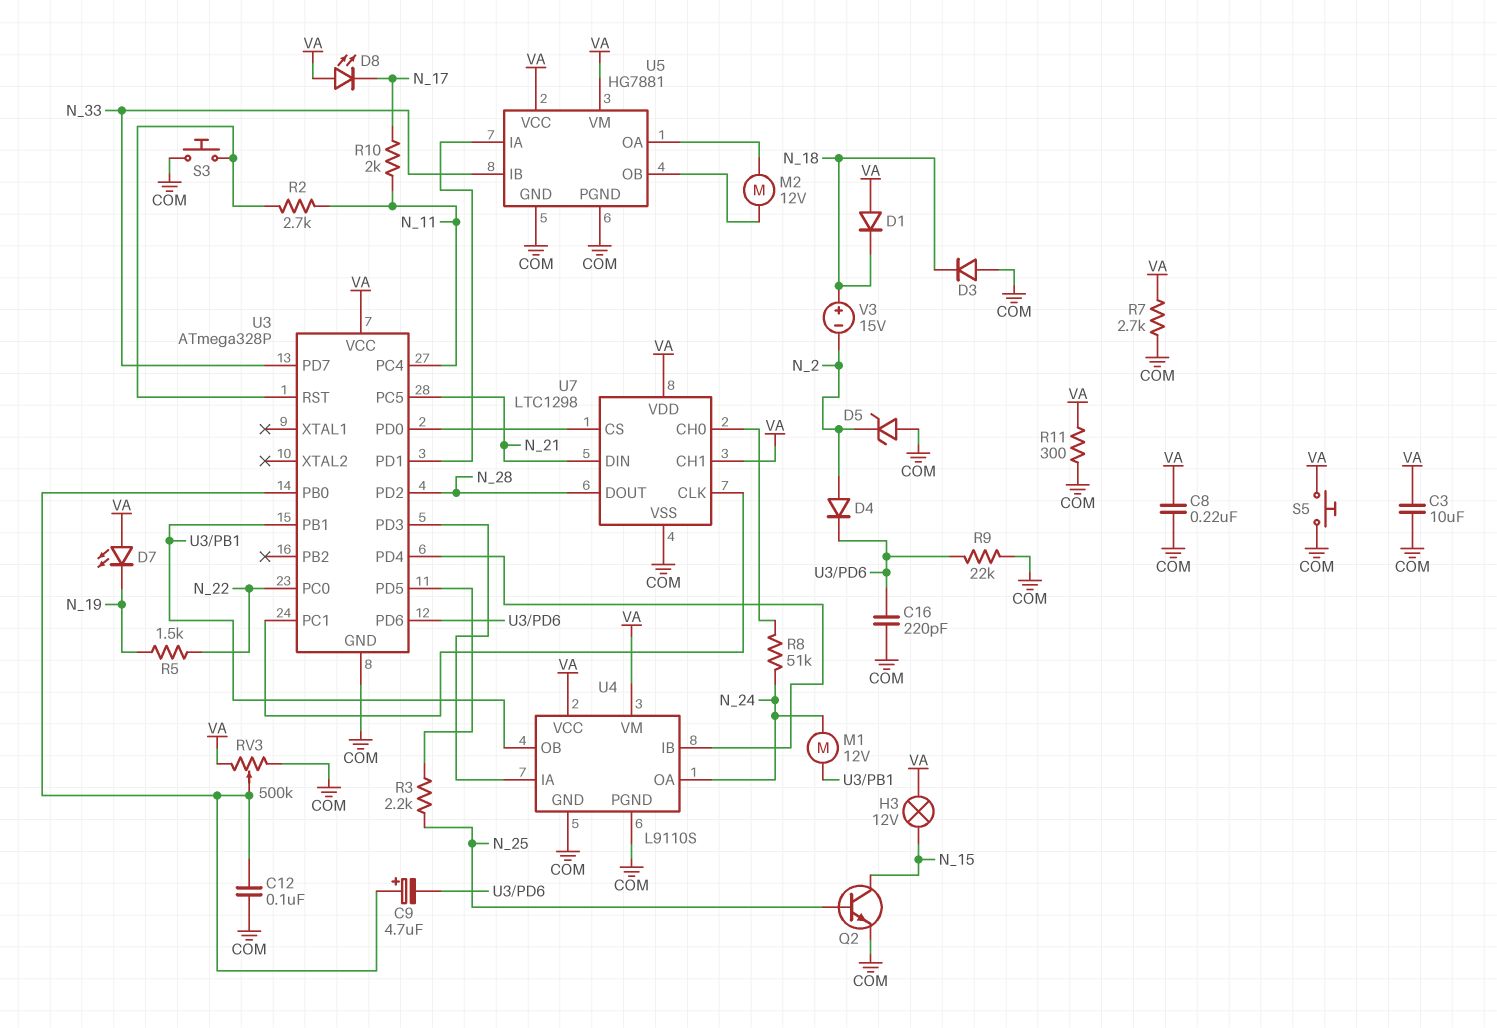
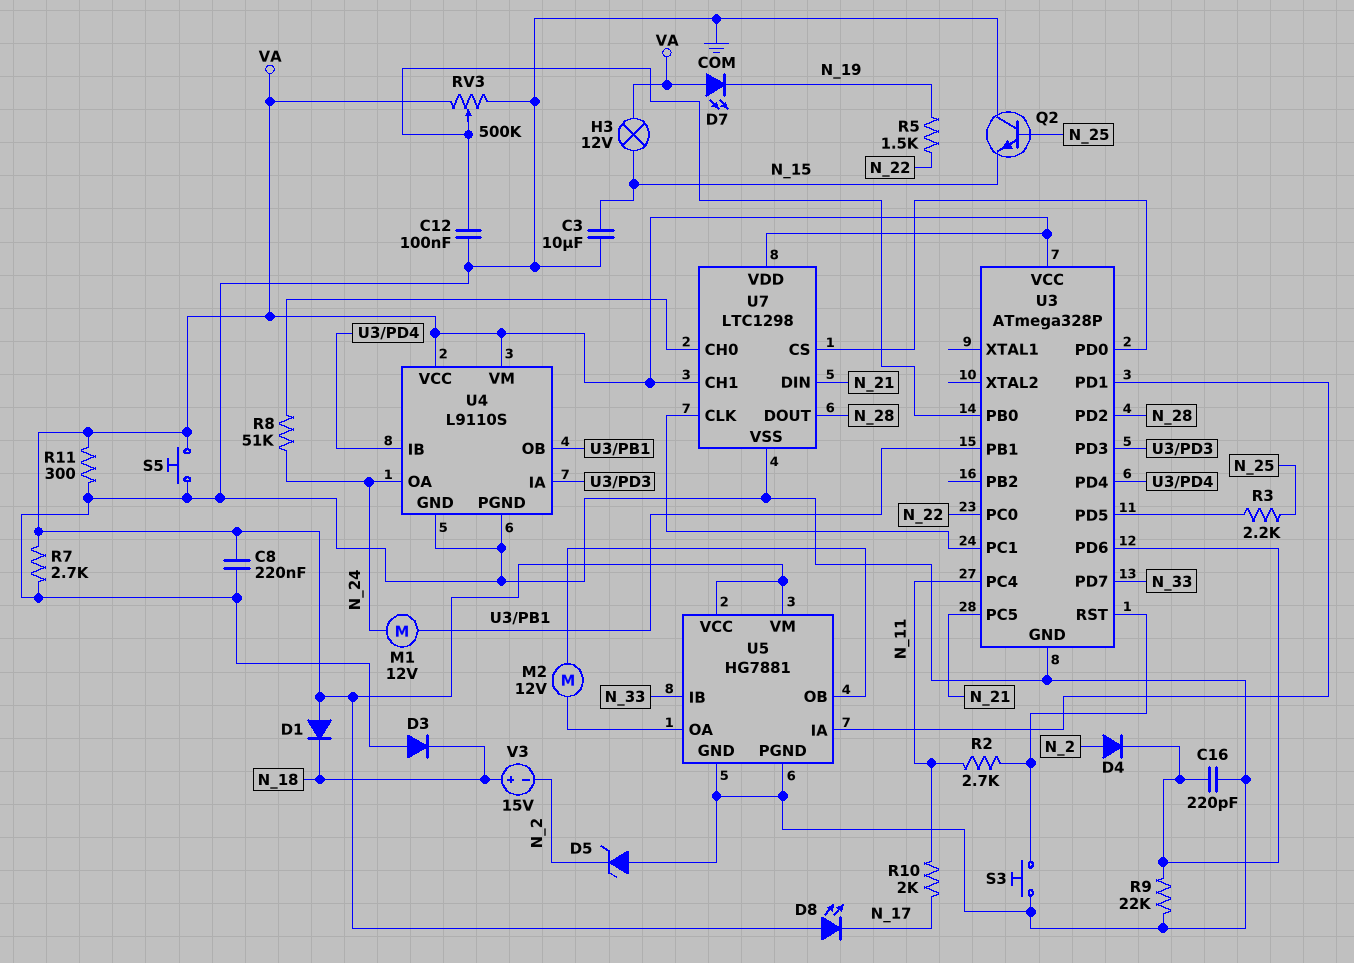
C3: 10uF (COM, VA) -> 10uF (COM, N_15)
C9: 4.7uF (plus U3/PB0, minus U3/PD6) -> none
Q2: NPN (B N_25, C N_15, E COM) -> NPN (B N_25, C COM, E N_15)

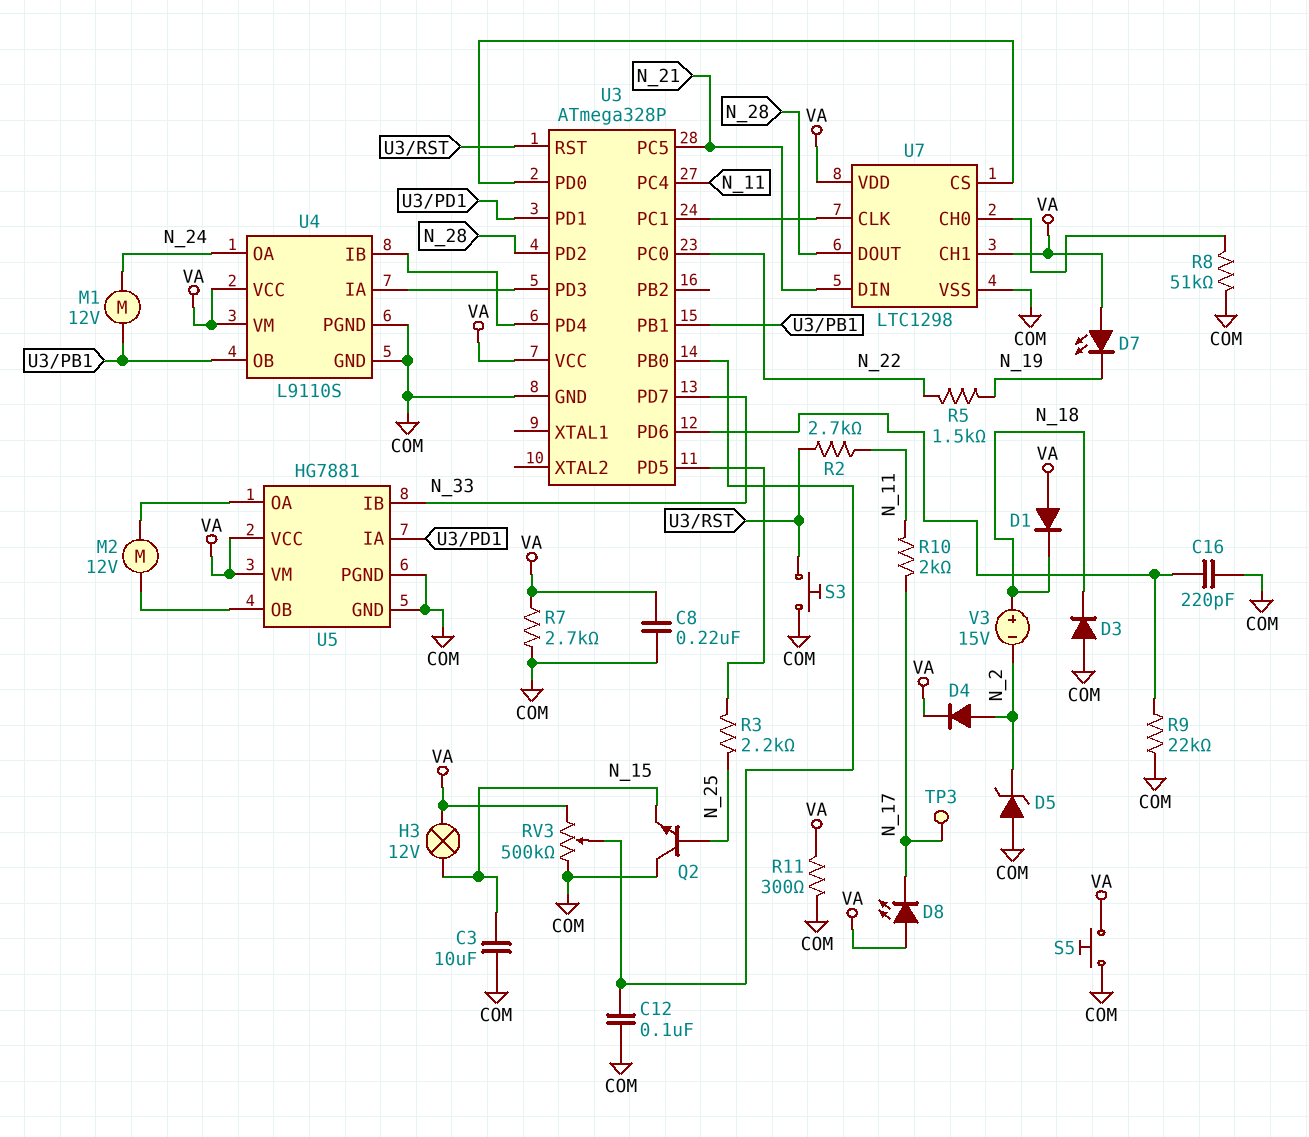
D4: diode (A N_2, K U3/PD6) -> diode (A N_2, K VA)
R8: 51k (N_24, U7/CH0) -> 51k (COM, U7/CH0)
TP3: none -> test point (N_17)

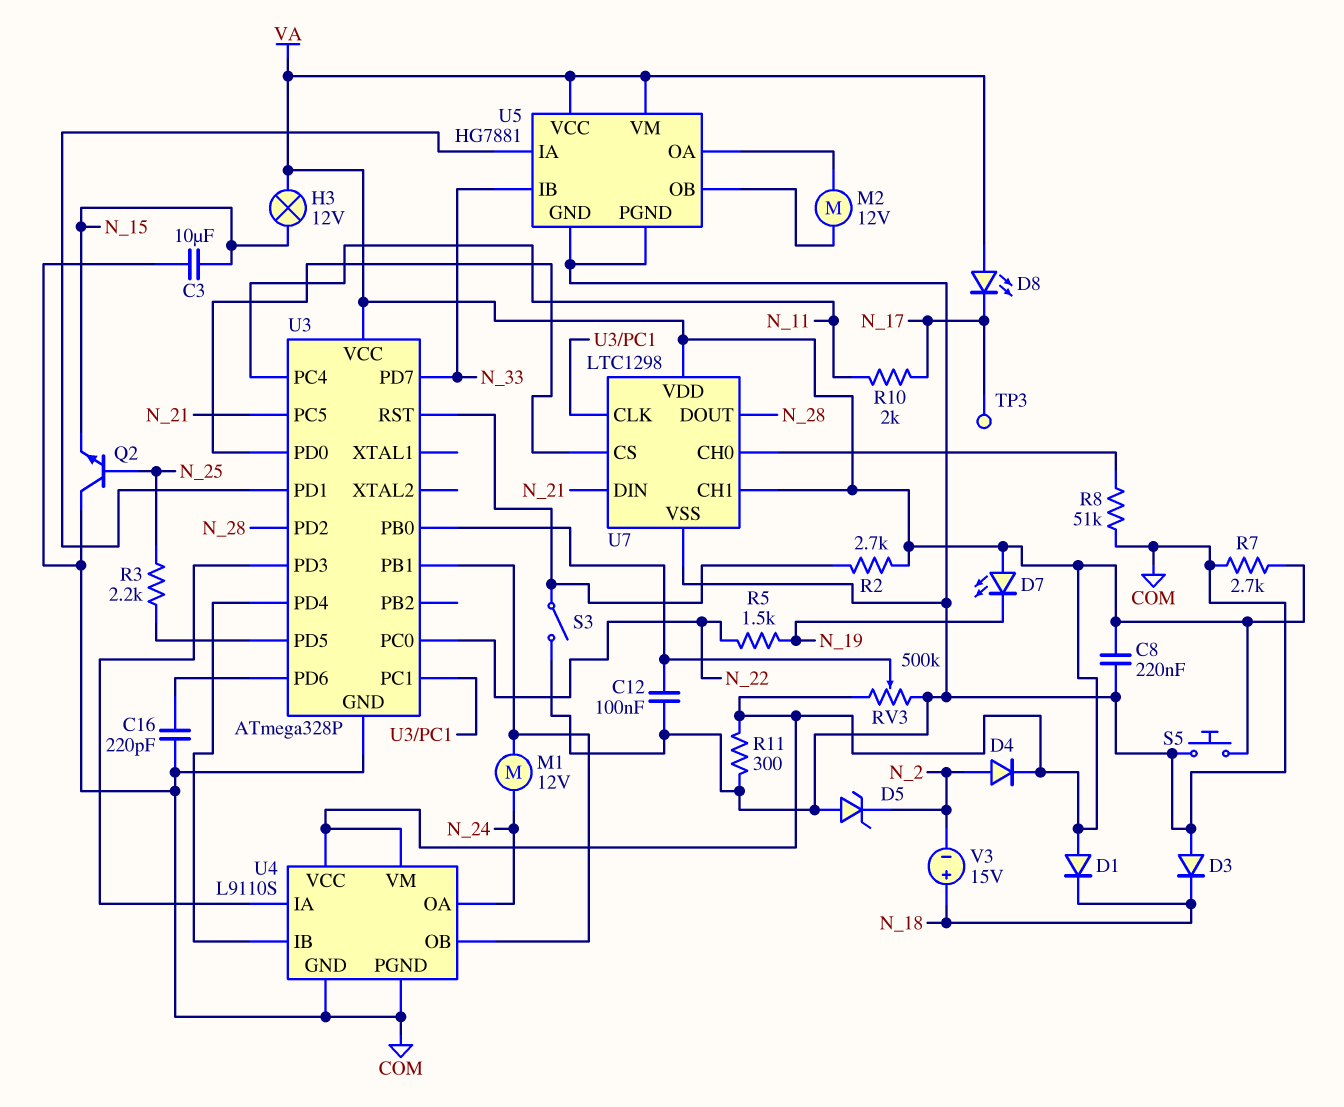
R2: 2.7k (N_11, U3/RST) -> 2.7k (U3/RST, VA)
R9: 22k (COM, U3/PD6) -> none
S3: button (COM, U3/RST) -> switch (COM, U3/RST)

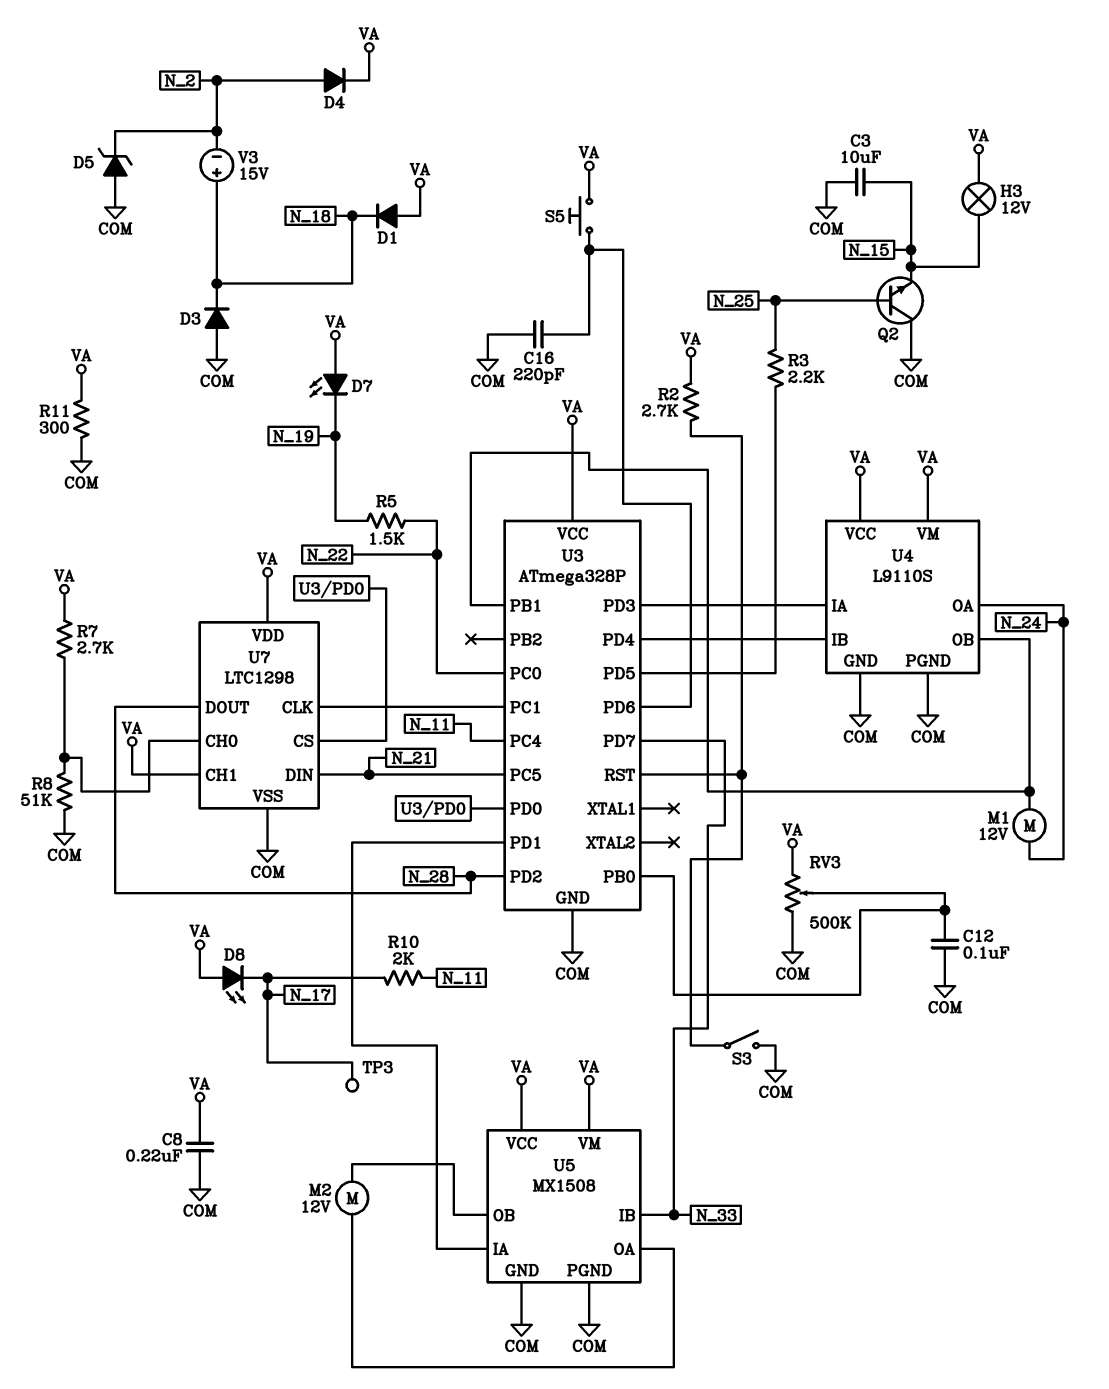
R7: 2.7k (COM, VA) -> 2.7k (U7/CH0, VA)
S5: button (COM, VA) -> button (U3/PD6, VA)
U5: HG7881 -> MX1508

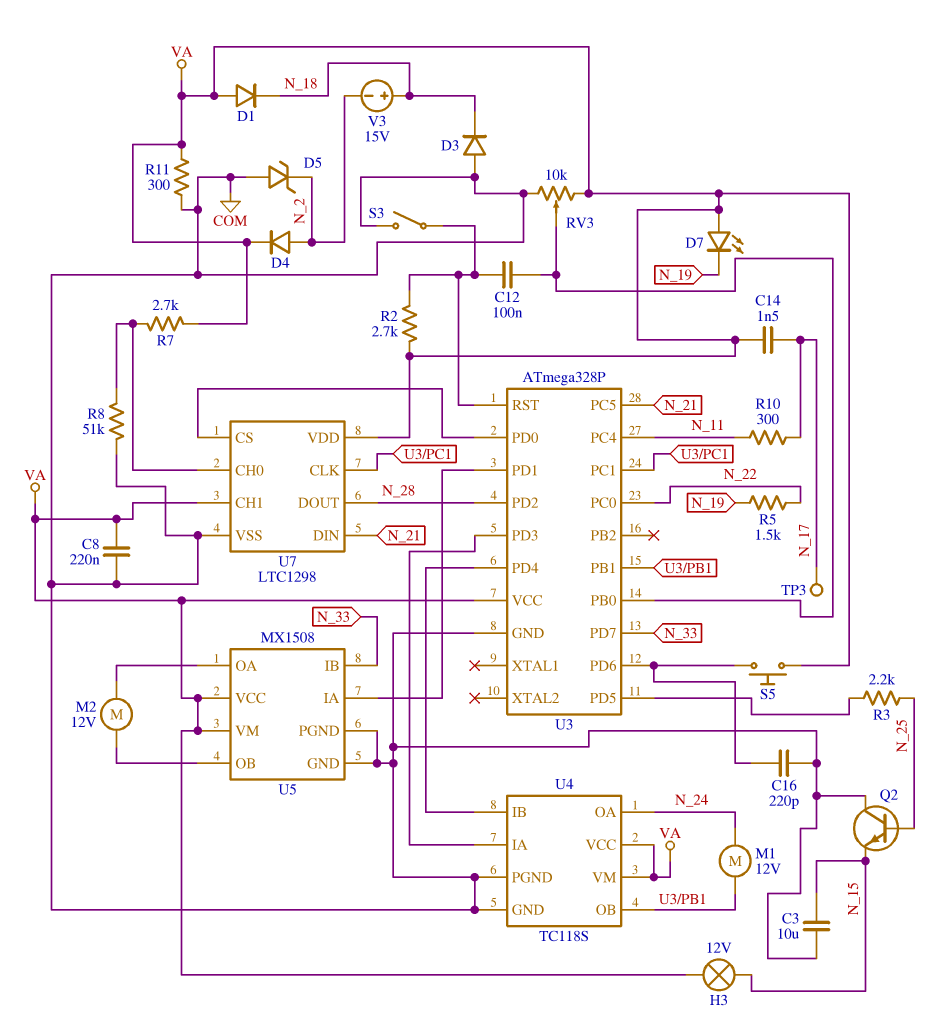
C12: 100nF (COM, U3/PB0) -> 100nF (U3/PB0, U3/RST)
C14: none -> 1.5nF (N_17, VA)
D8: LED (A VA, K N_17) -> none
R10: 2k (N_11, N_17) -> 300 (N_11, N_17)
RV3: 500k (COM, VA, wiper U3/PB0) -> 10k (COM, VA, wiper U3/PB0)
U4: L9110S -> TC118S

